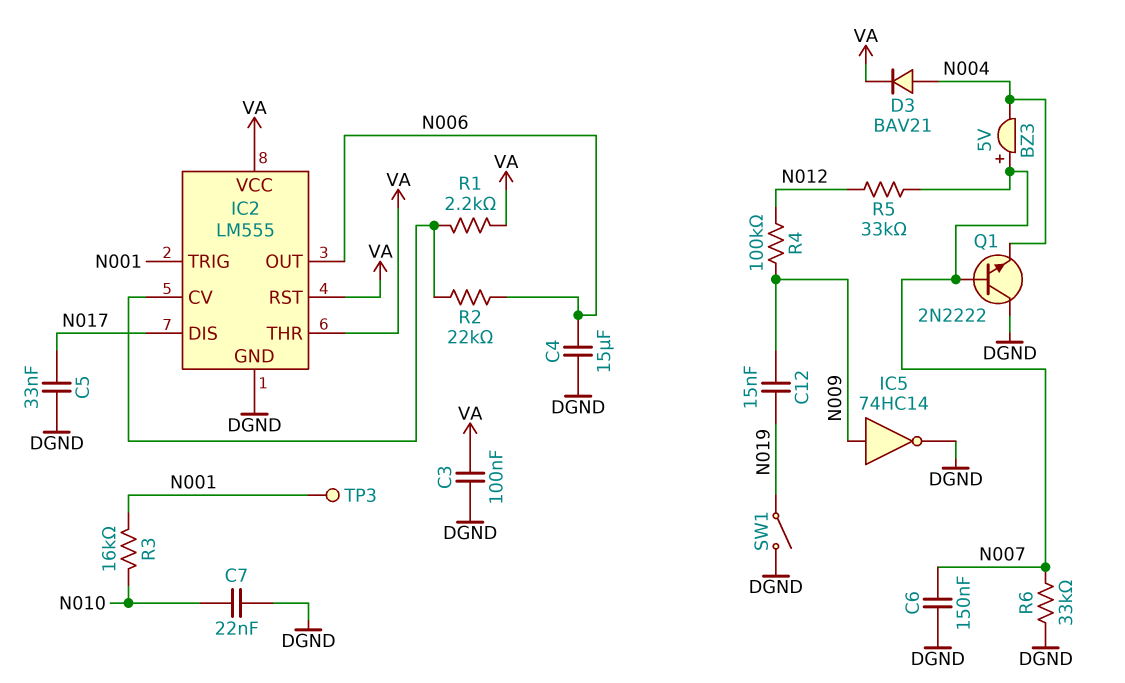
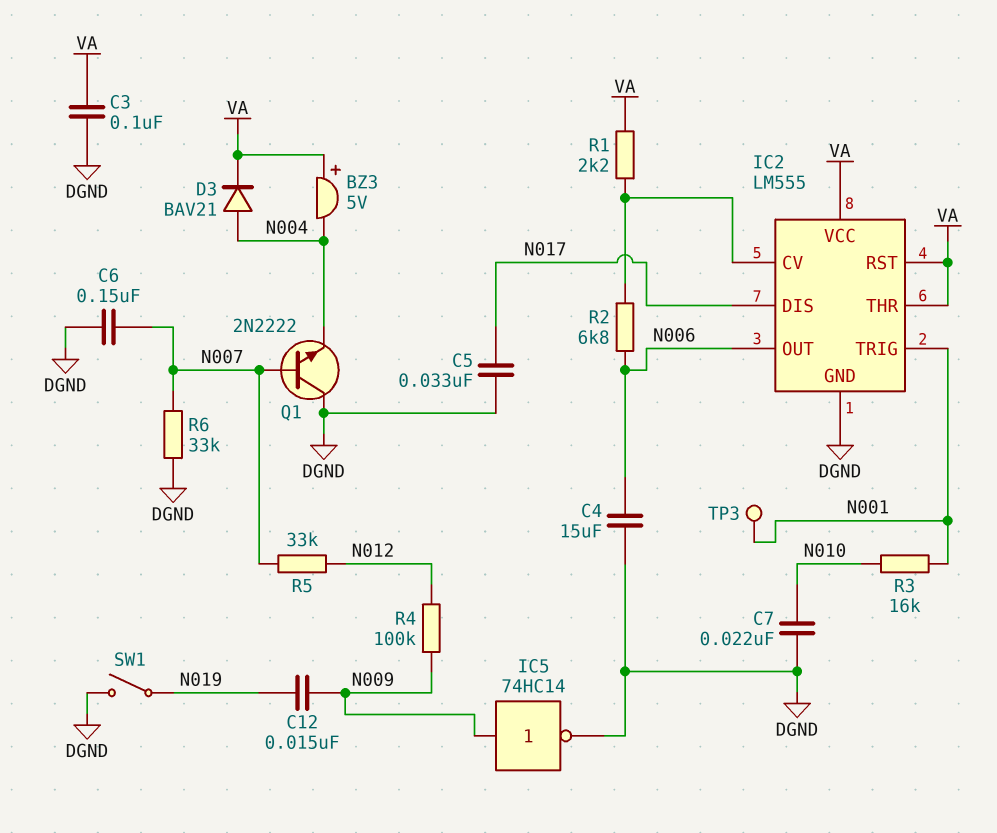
BZ3: buzzer 5V (plus N007, minus N004) -> buzzer 5V (plus VA, minus N004)
R2: 22k (IC2/CV, N006) -> 6.8k (IC2/CV, N006)

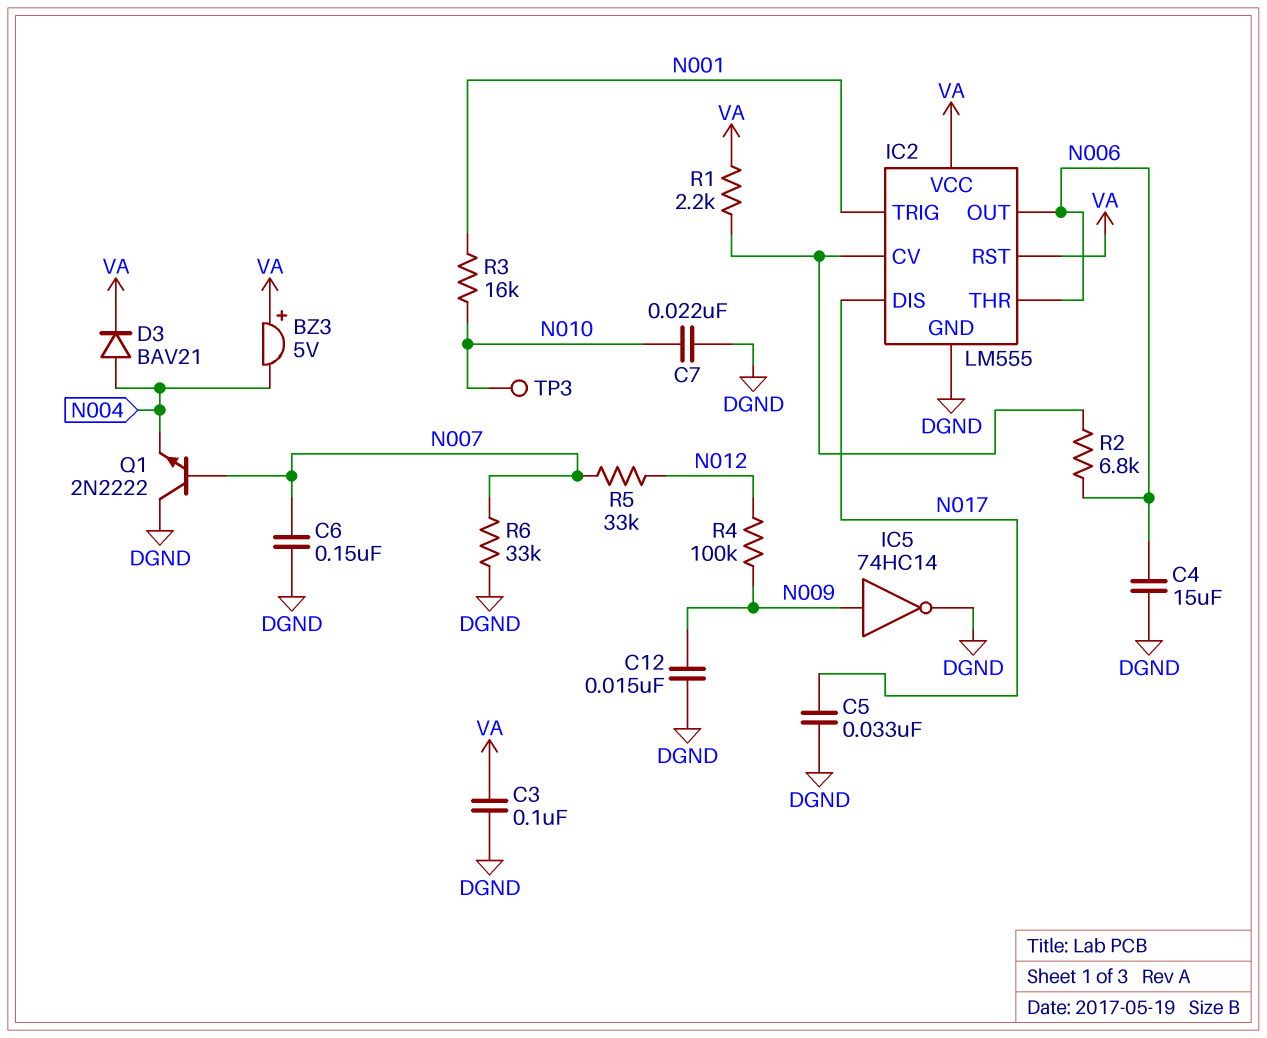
C12: 15nF (N009, N019) -> 15nF (DGND, N009)
IC2 pin THR: VA -> N006
SW1: switch (DGND, N019) -> none
TP3: test point (N001) -> test point (N010)

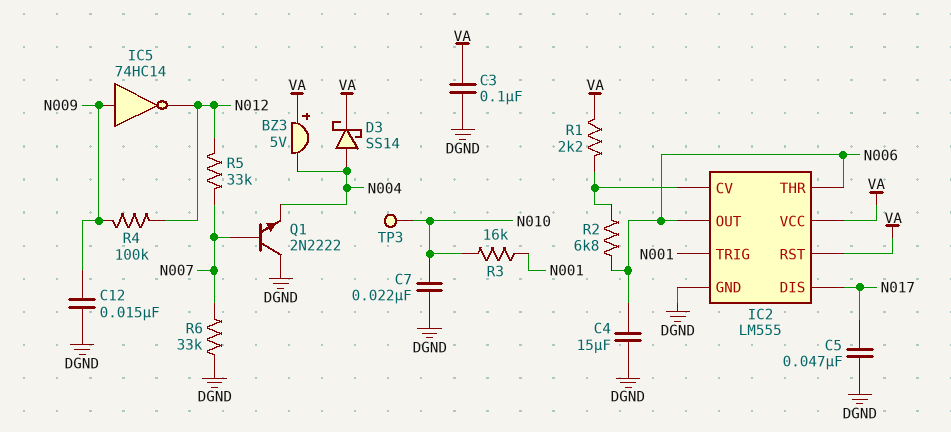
C5: 33nF (DGND, N017) -> 47nF (DGND, N017)
C6: 150nF (DGND, N007) -> none
D3: diode BAV21 (A N004, K VA) -> schottky SS14 (A N004, K VA)
IC5: NOT 74HC14 (in N009, out DGND) -> NOT 74HC14 (in N009, out N012)

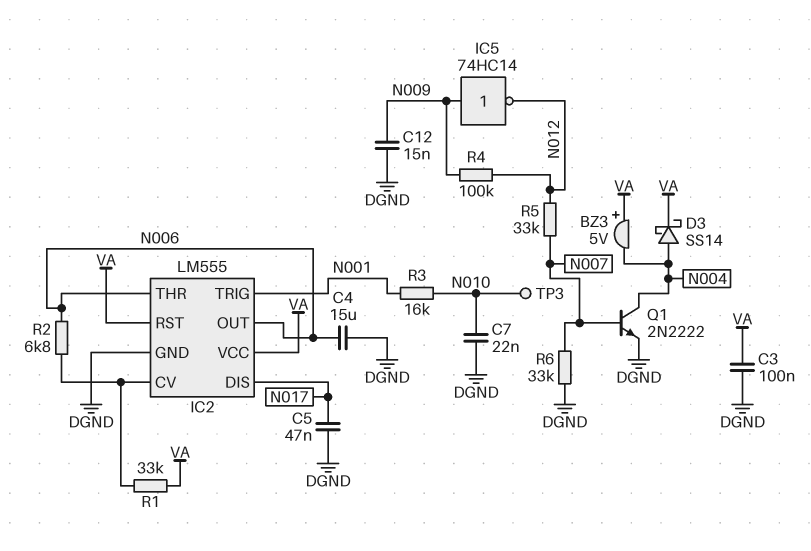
Q1: NPN 2N2222 (B N007, C DGND, E N004) -> NPN 2N2222 (B N007, C N004, E DGND)
R1: 2.2k (IC2/CV, VA) -> 33k (IC2/CV, VA)

